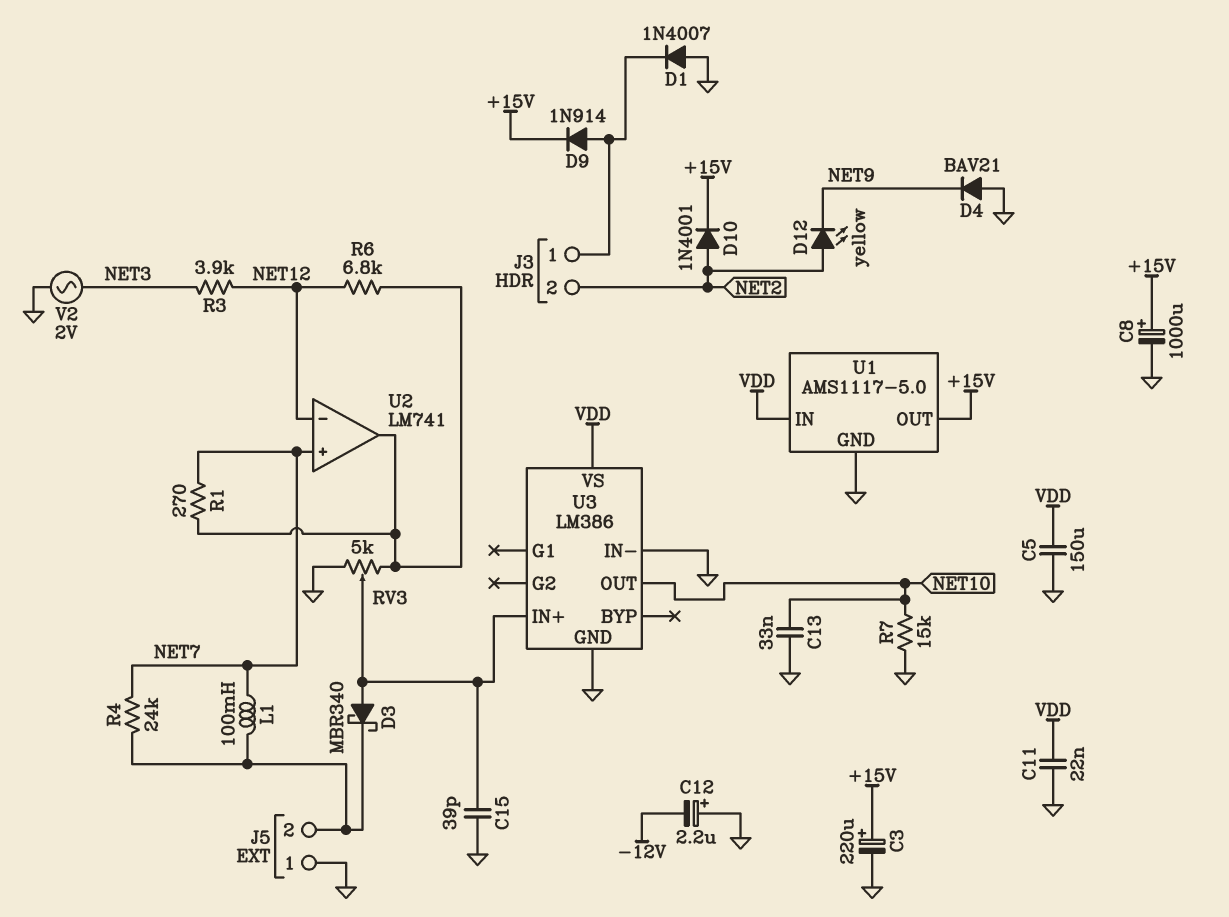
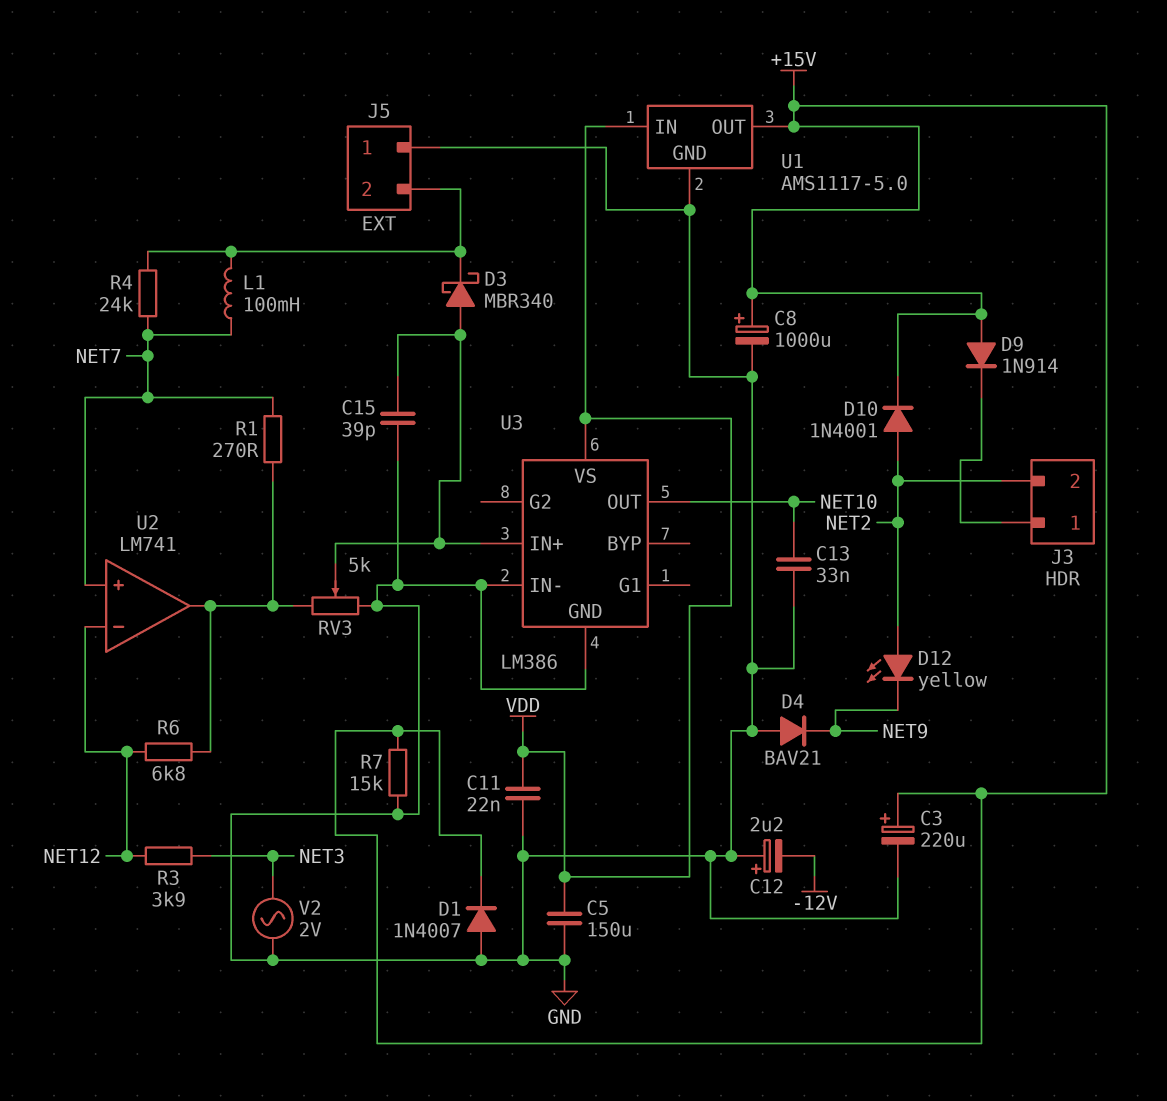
D1: diode 1N4007 (A GND, K J3/1) -> diode 1N4007 (A GND, K +15V)
D9: diode 1N914 (A J3/1, K +15V) -> diode 1N914 (A +15V, K J3/1)
R7: 15k (GND, NET10) -> 15k (+15V, GND)

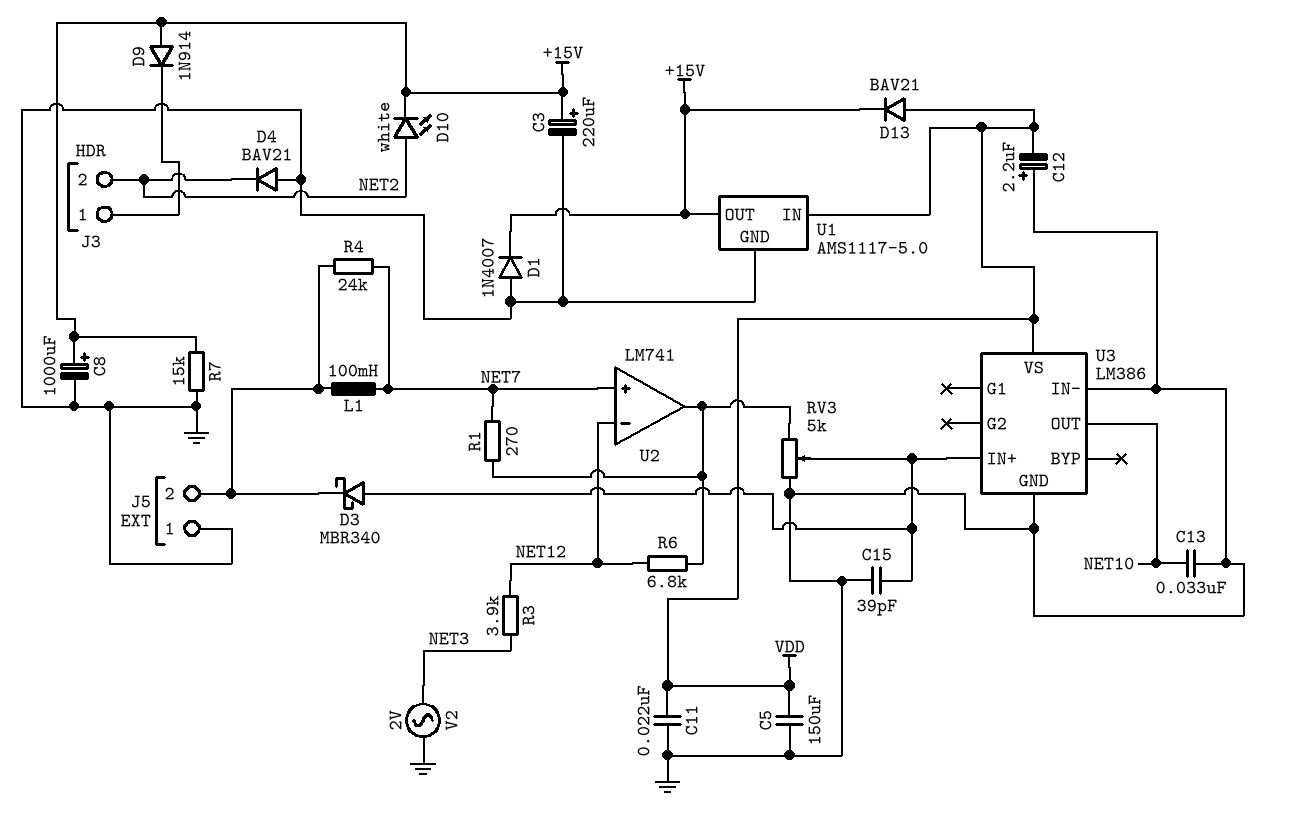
C12: 2.2uF (plus GND, minus -12V) -> 2.2uF (plus GND, minus VDD)
D4: diode BAV21 (A GND, K NET9) -> diode BAV21 (A GND, K NET2)
D10: diode 1N4001 (A NET2, K +15V) -> LED white (A NET2, K +15V)
D12: LED yellow (A NET2, K NET9) -> none
D13: none -> diode BAV21 (A VDD, K +15V)

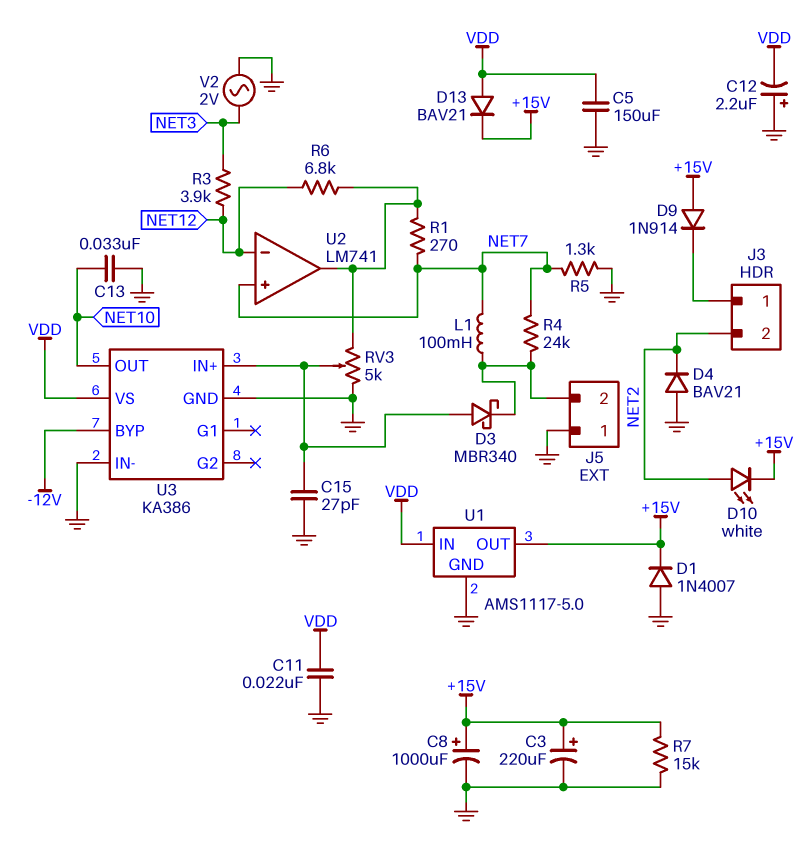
C15: 39pF (GND, U3/IN+) -> 27pF (GND, U3/IN+)
R5: none -> 1.3k (GND, NET7)
U3: LM386 -> KA386
U3 pin BYP: none -> -12V

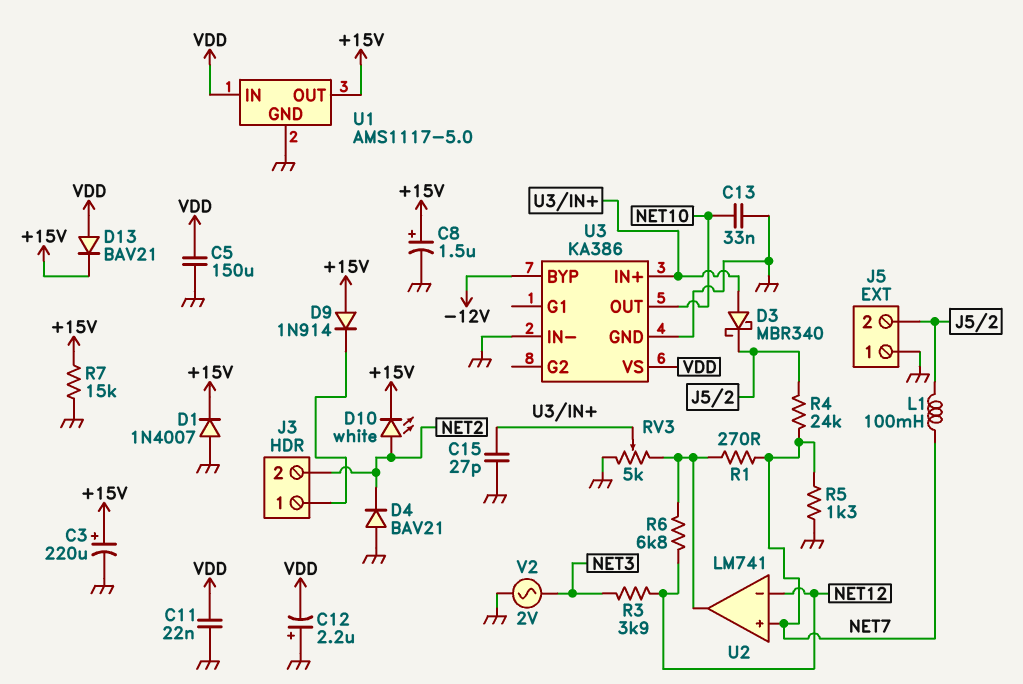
C8: 1000uF (plus +15V, minus GND) -> 1.5uF (plus +15V, minus GND)

